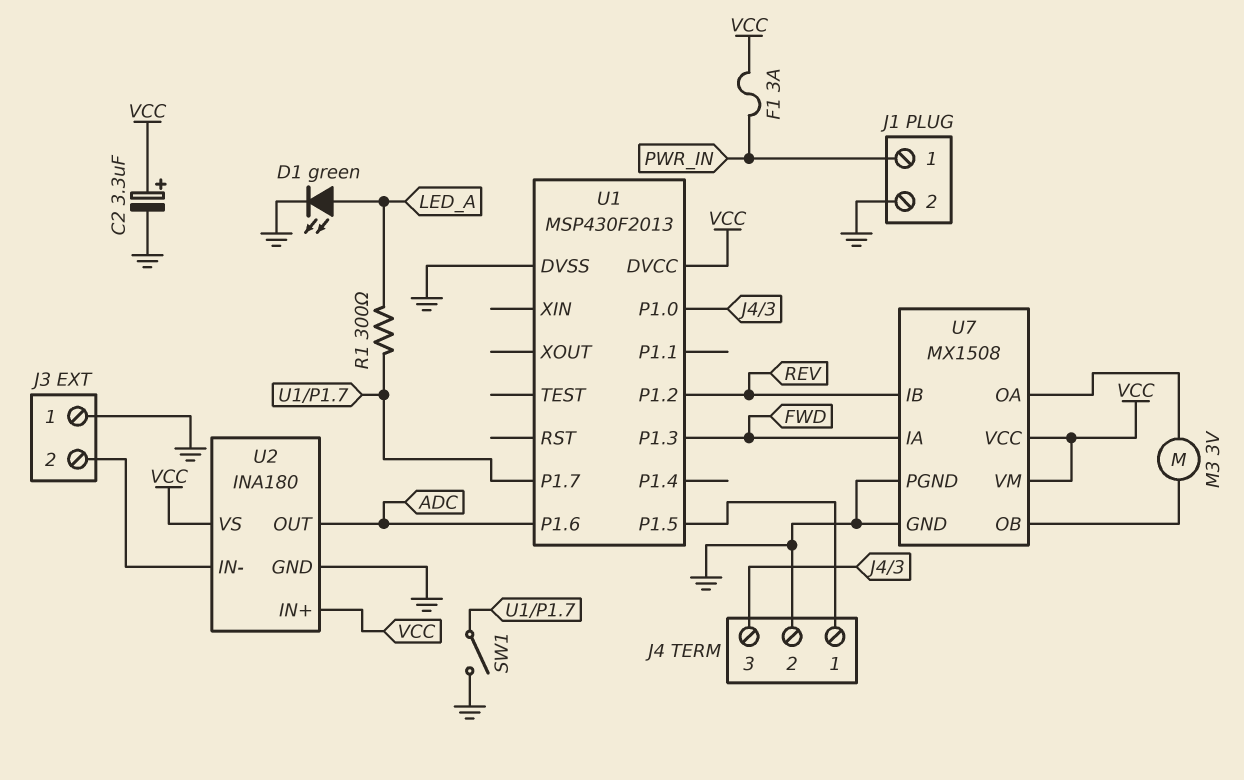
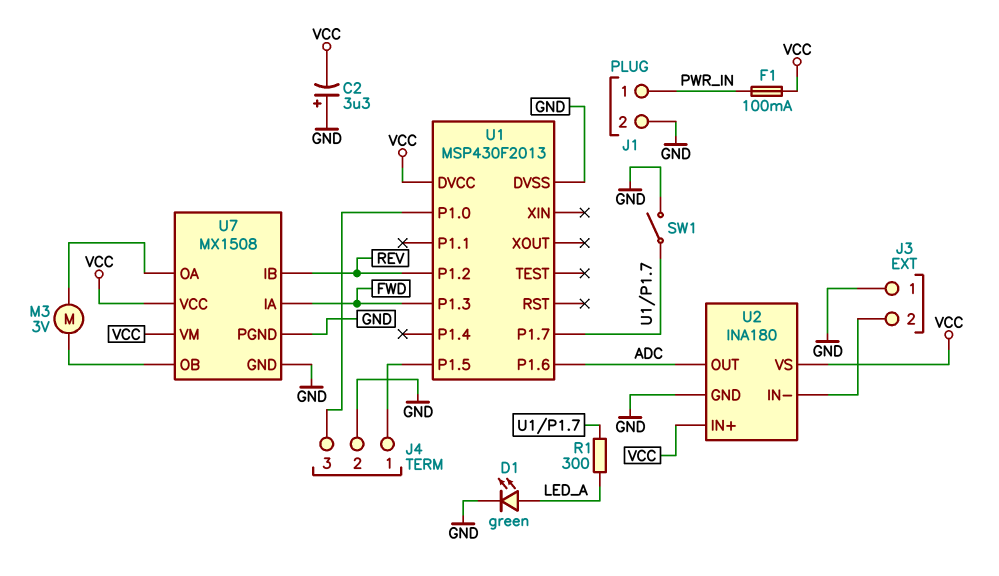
C2: 3.3uF (plus VCC, minus GND) -> 3.3uF (plus GND, minus VCC)
F1: 3A (PWR_IN, VCC) -> 100mA (PWR_IN, VCC)

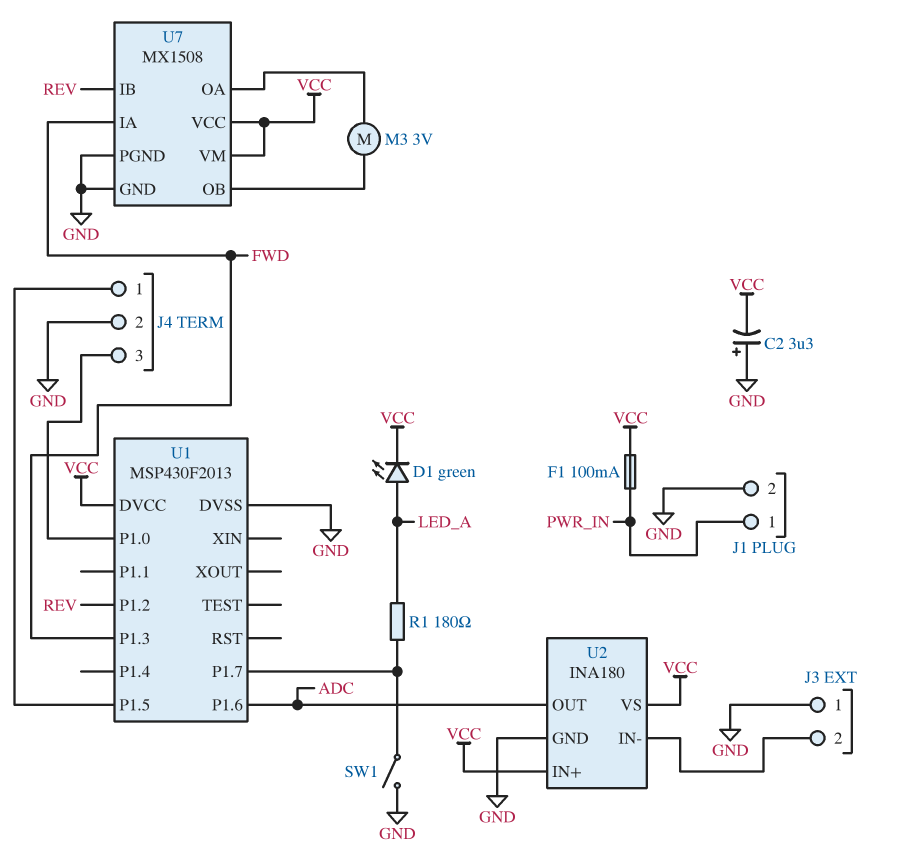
D1: LED green (A LED_A, K GND) -> LED green (A LED_A, K VCC)
R1: 300 (LED_A, U1/P1.7) -> 180 (LED_A, U1/P1.7)

